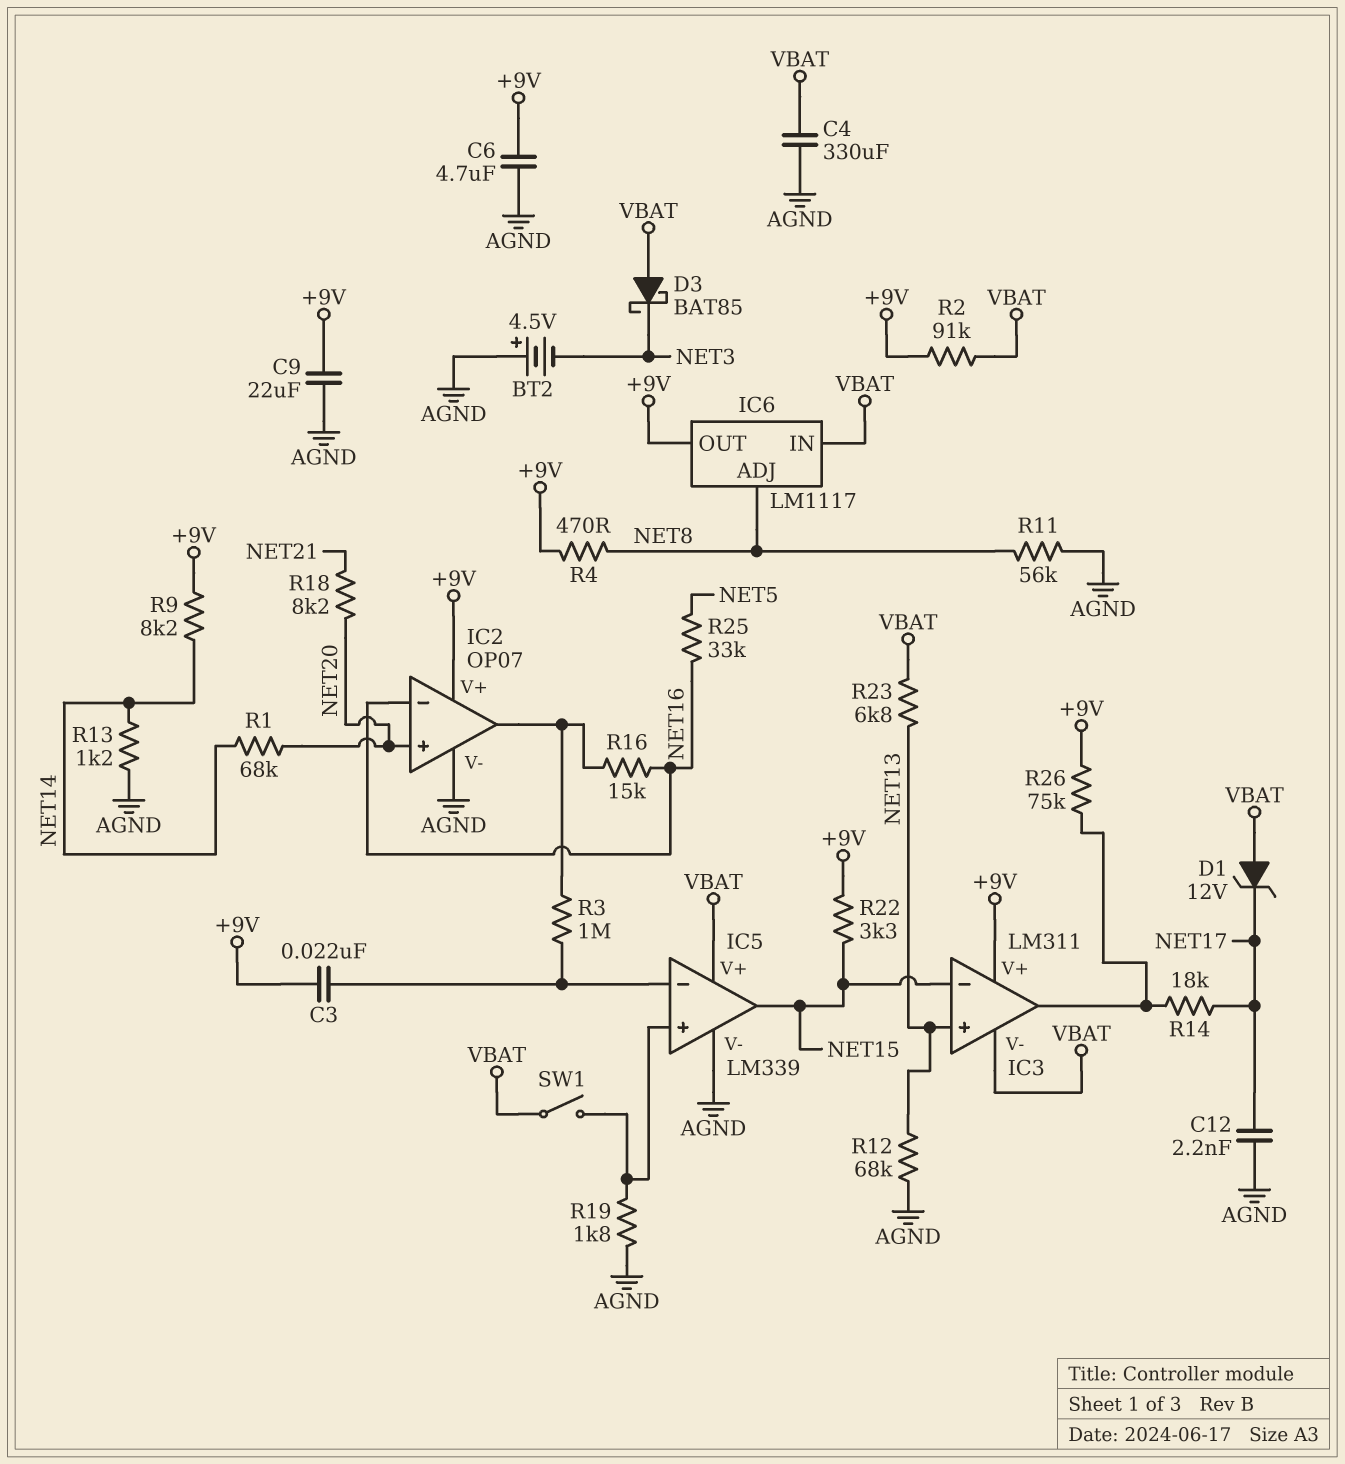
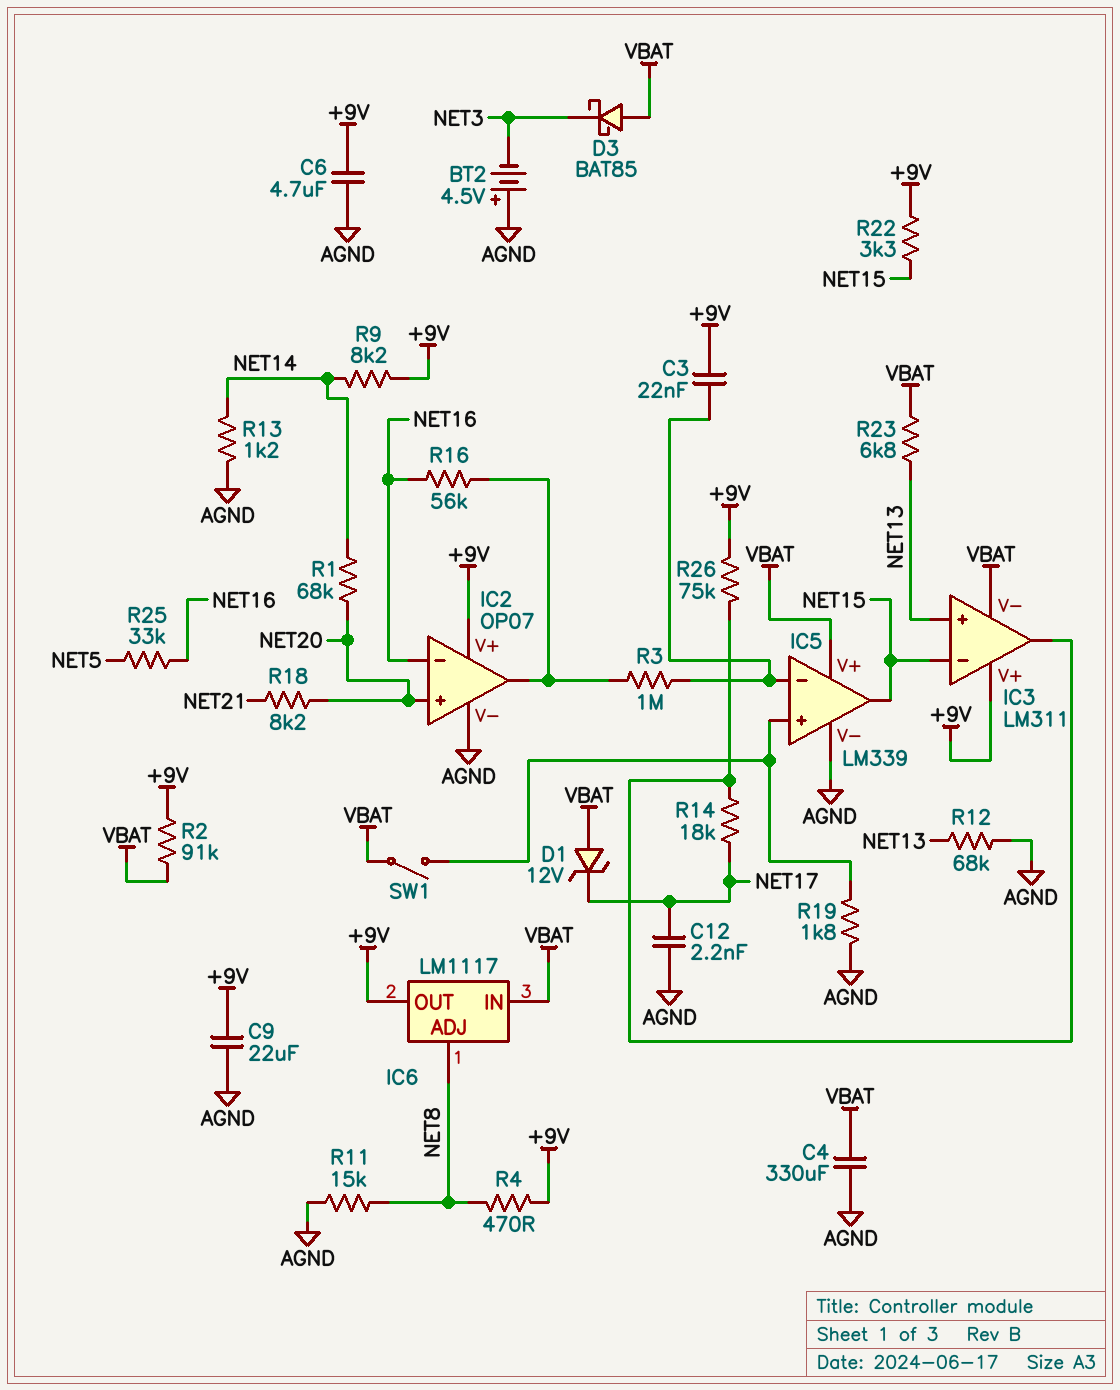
R11: 56k (AGND, NET8) -> 15k (AGND, NET8)
R16: 15k (IC2/out, NET16) -> 56k (IC2/out, NET16)

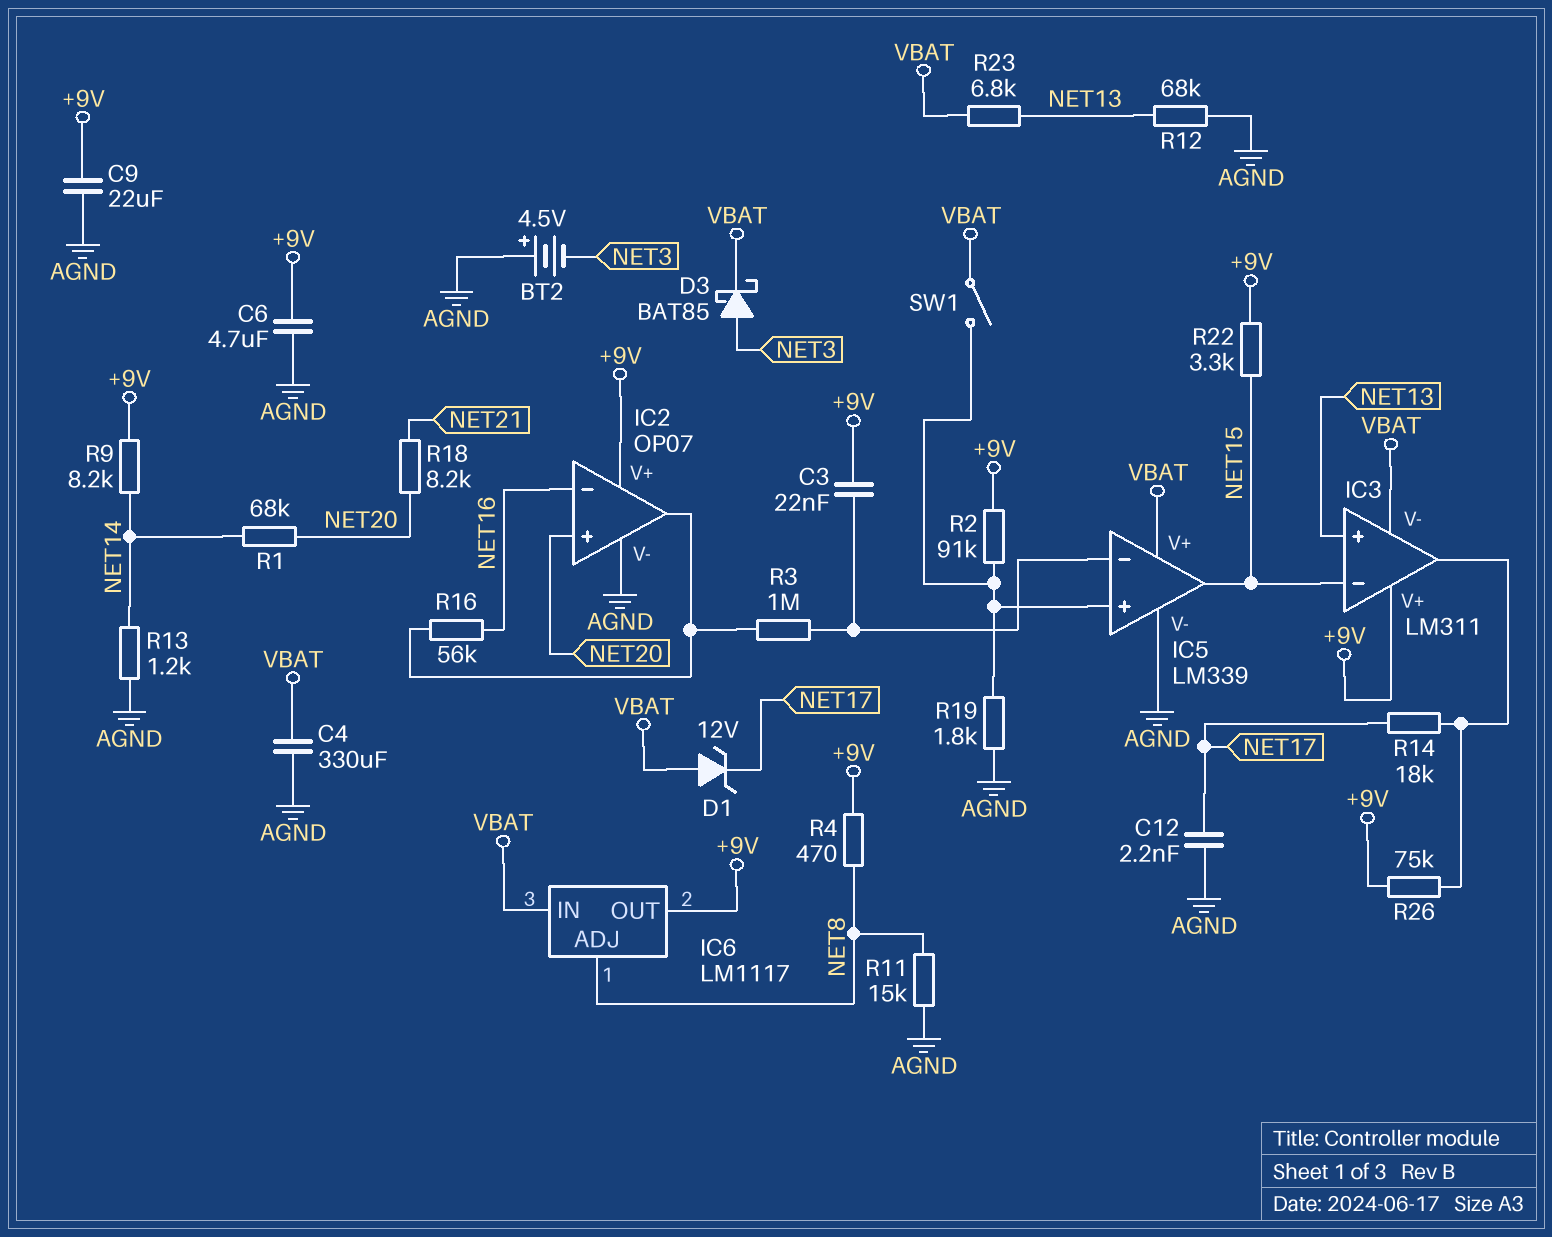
D3: schottky BAT85 (A VBAT, K NET3) -> schottky BAT85 (A NET3, K VBAT)
R2: 91k (+9V, VBAT) -> 91k (+9V, IC5/in+)
R25: 33k (NET5, NET16) -> none

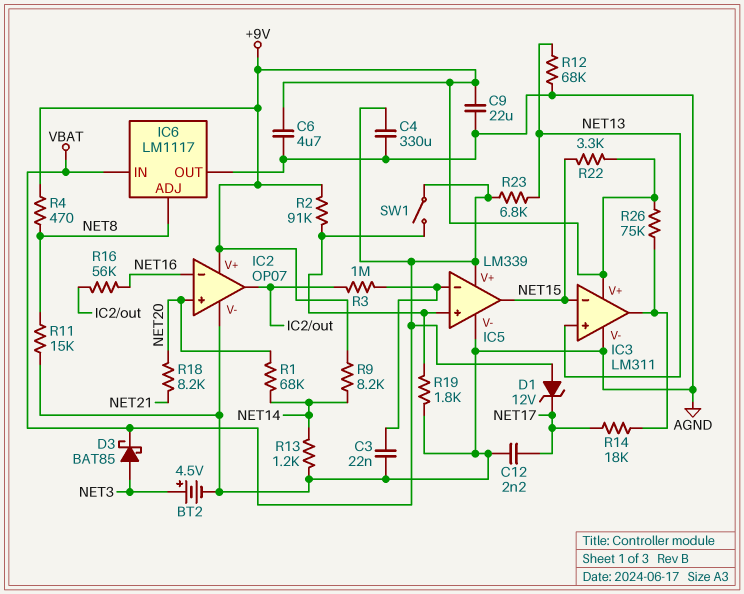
BT2: 4.5V (plus AGND, minus NET3) -> 4.5V (plus NET3, minus AGND)
C3: 22nF (+9V, IC5/in-) -> 22nF (AGND, IC5/in-)
IC3 pin V-: VBAT -> AGND
IC6 pin OUT: +9V -> AGND

